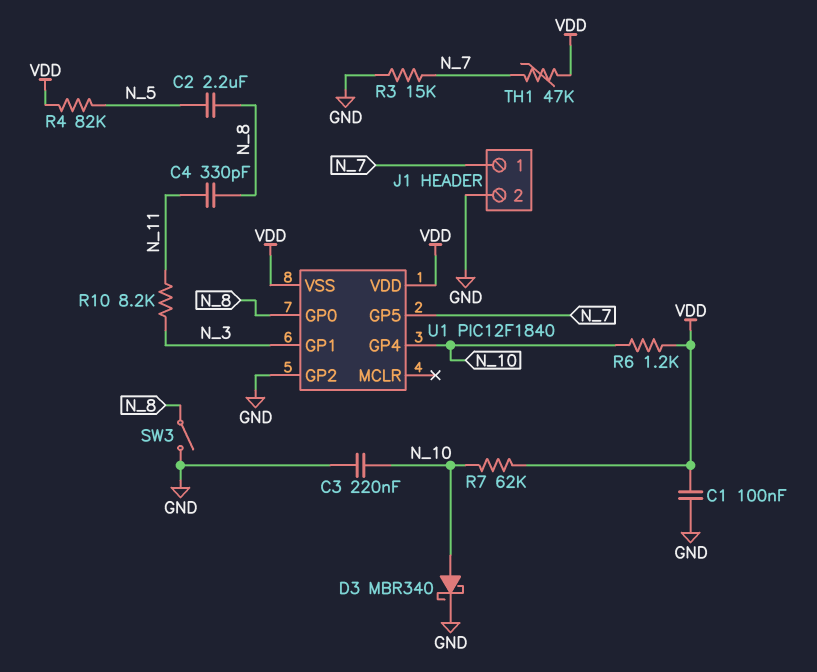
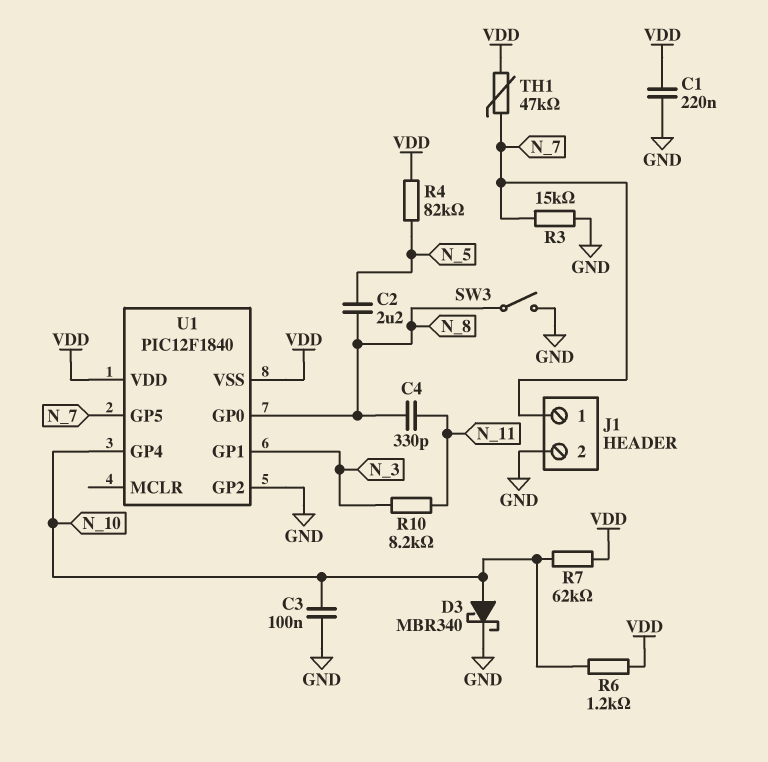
C1: 100nF (GND, VDD) -> 220nF (GND, VDD)
C3: 220nF (GND, N_10) -> 100nF (GND, N_10)

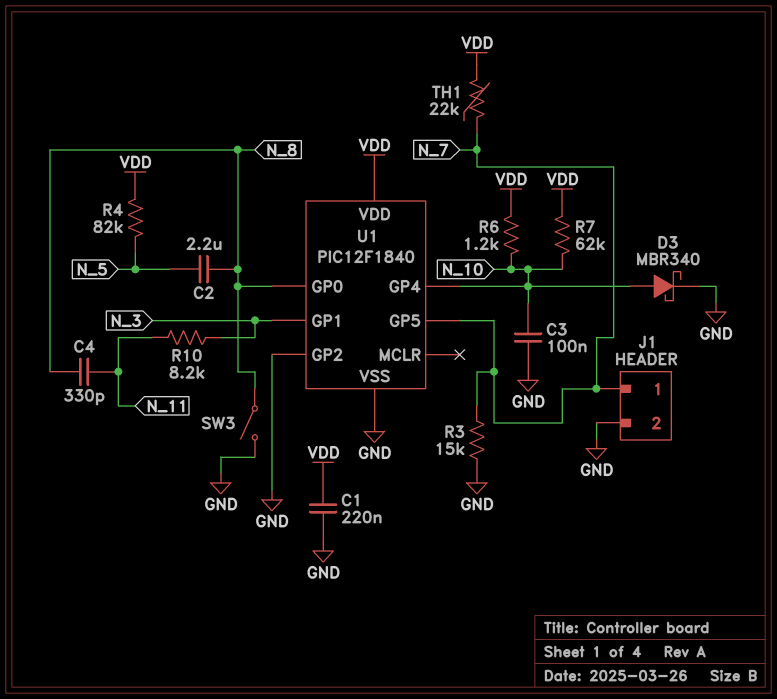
TH1: 47k (N_7, VDD) -> 22k (N_7, VDD)
U1 pin VSS: VDD -> GND

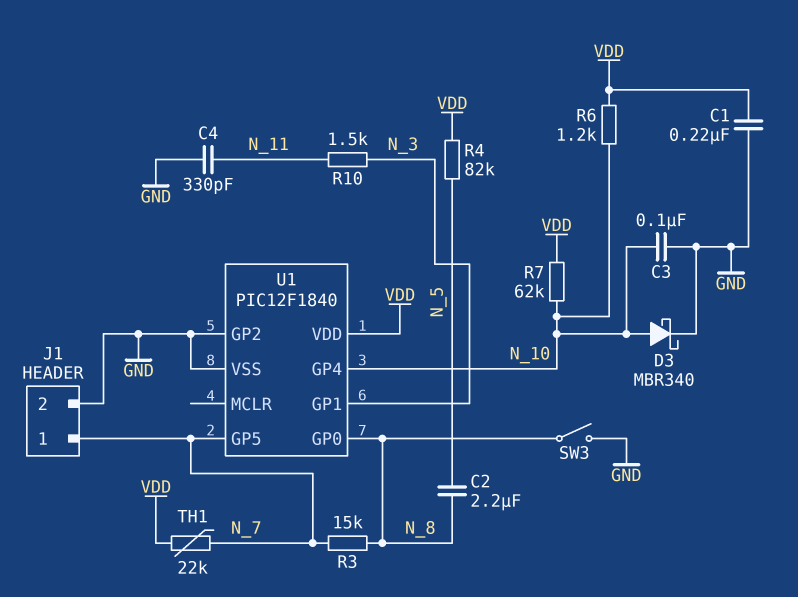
C4: 330pF (N_8, N_11) -> 330pF (GND, N_11)
R3: 15k (GND, N_7) -> 15k (N_7, N_8)
R10: 8.2k (N_3, N_11) -> 1.5k (N_3, N_11)

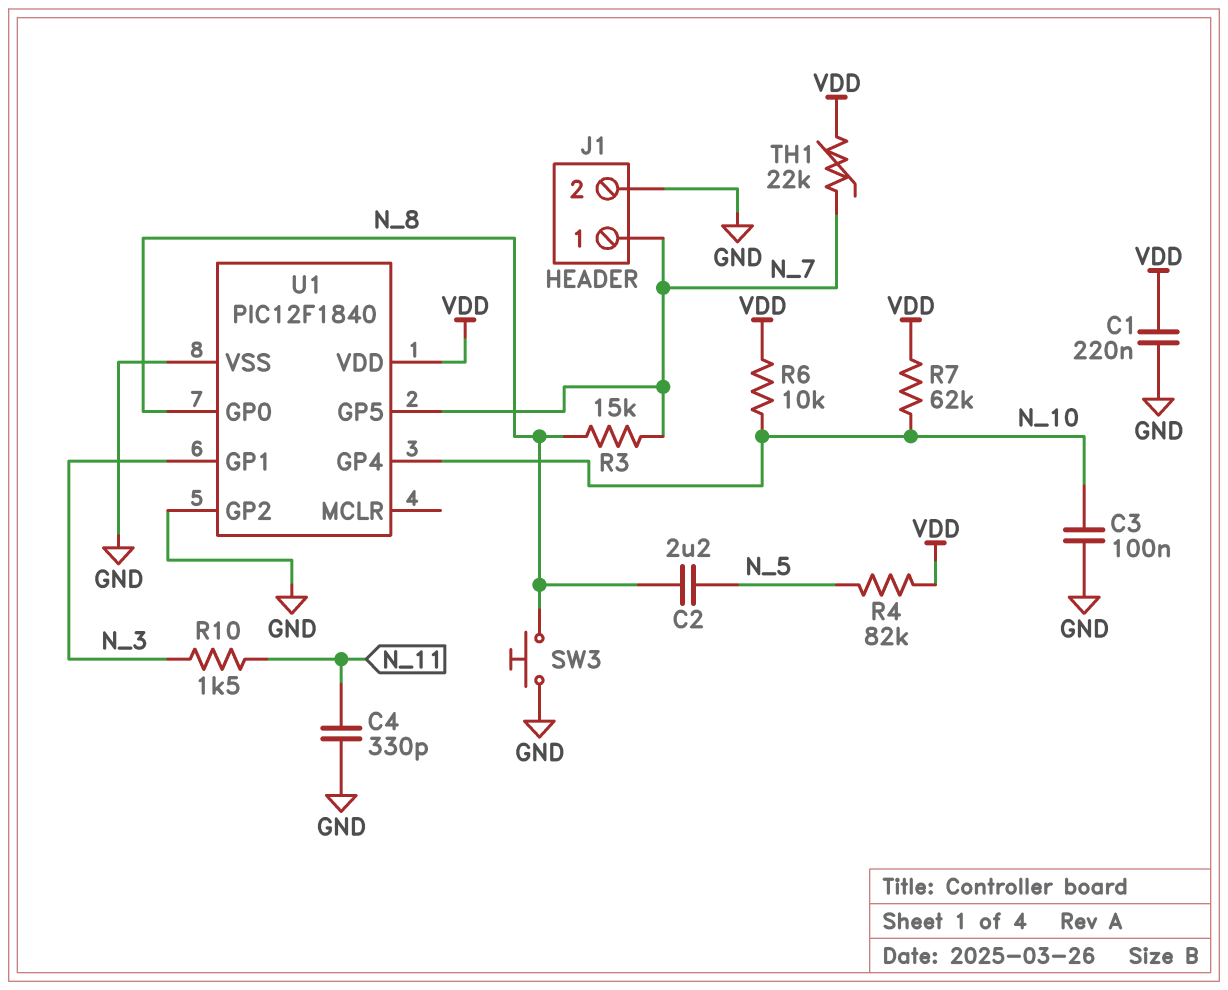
D3: schottky MBR340 (A N_10, K GND) -> none
R6: 1.2k (N_10, VDD) -> 10k (N_10, VDD)
SW3: switch (GND, N_8) -> button (GND, N_8)

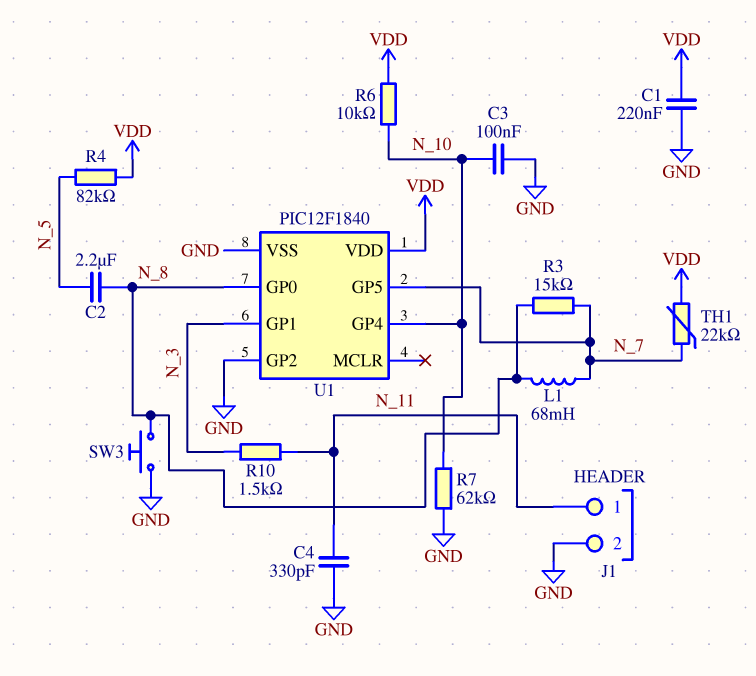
J1 pin 1: N_7 -> N_11
L1: none -> 68mH (N_7, N_8)
R7: 62k (N_10, VDD) -> 62k (GND, N_10)

